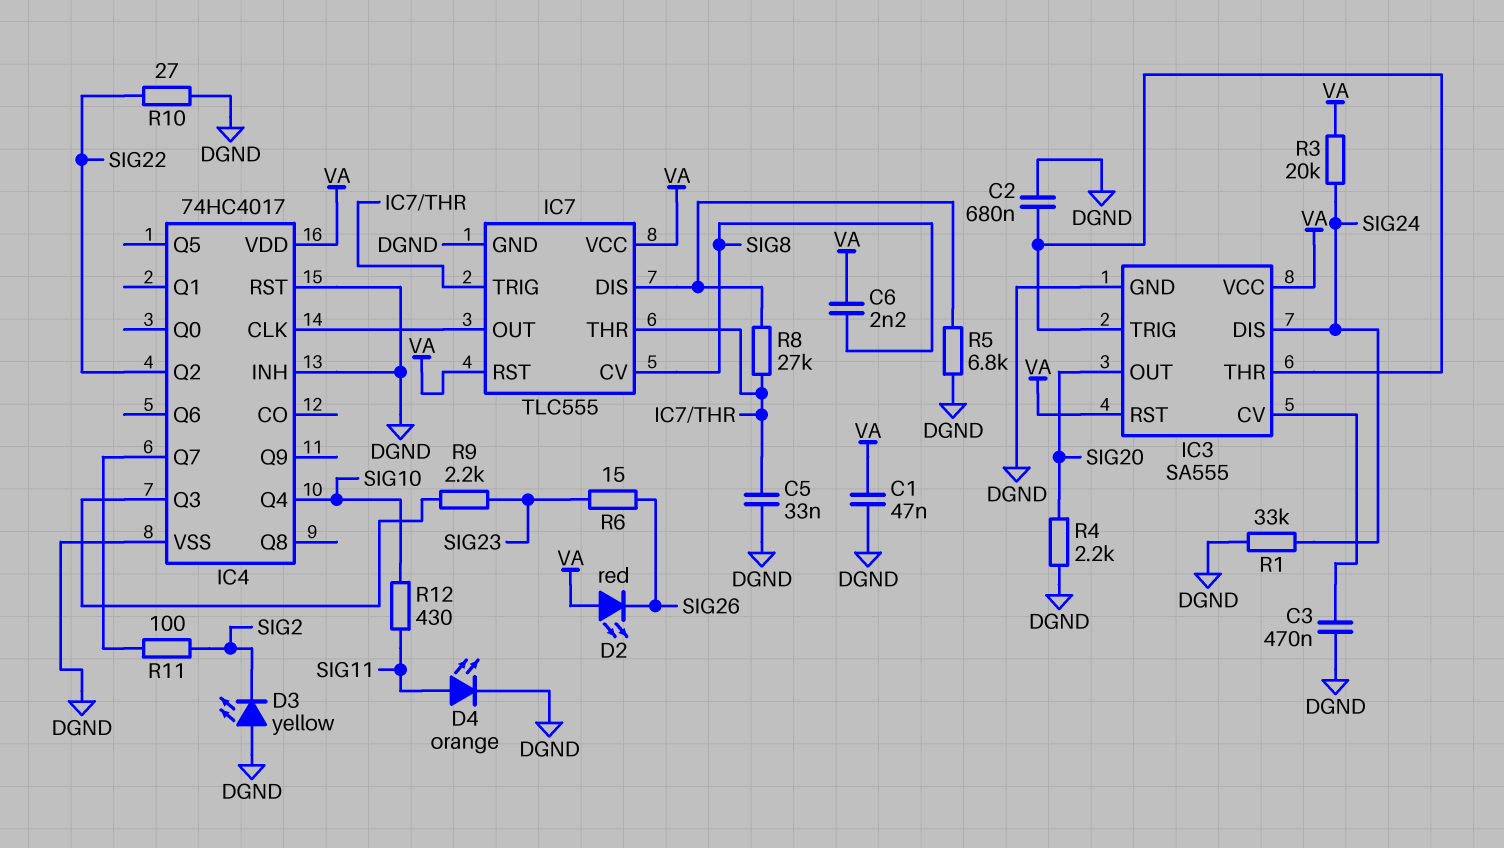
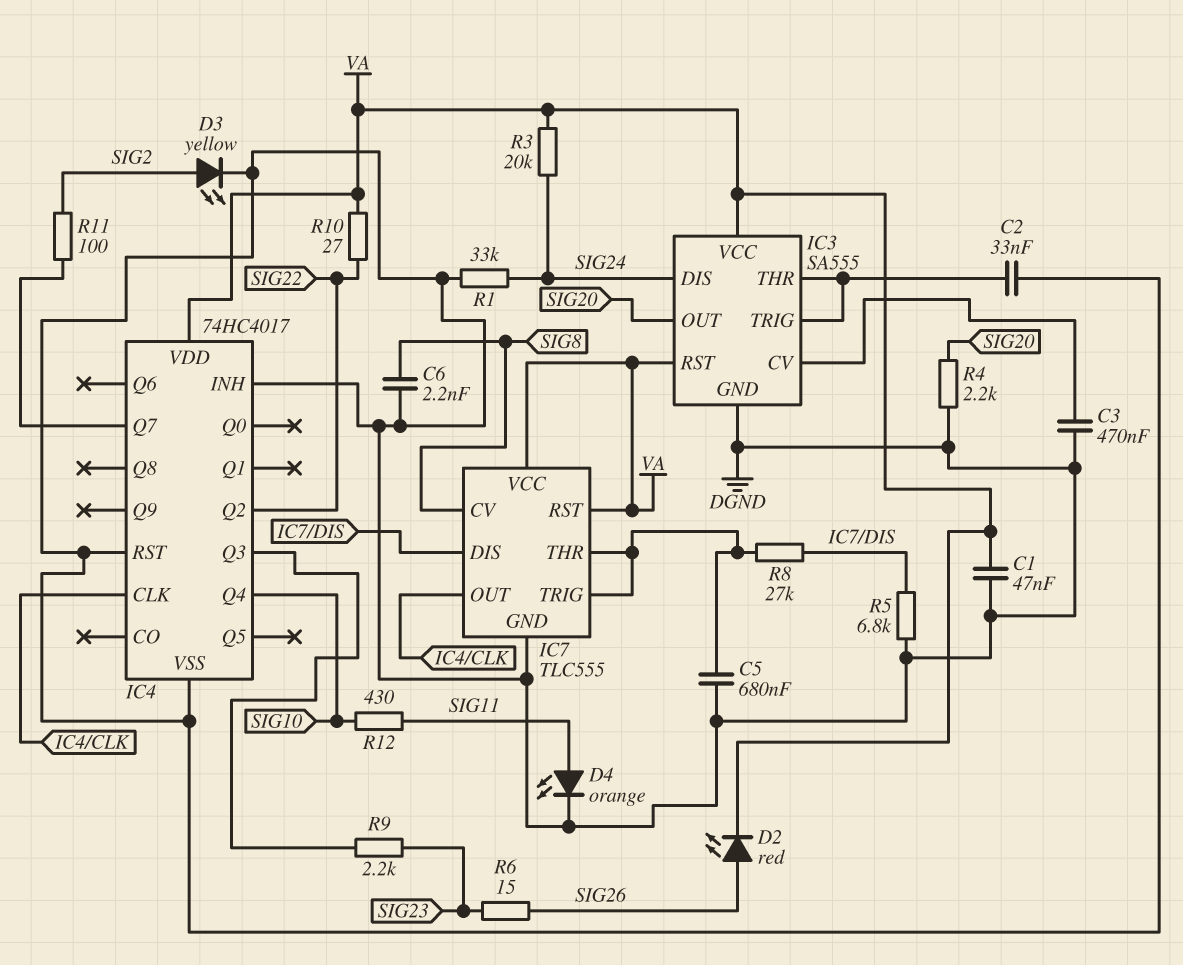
C2: 680nF (DGND, IC3/THR) -> 33nF (DGND, IC3/THR)
C5: 33nF (DGND, IC7/THR) -> 680nF (DGND, IC7/THR)
C6: 2.2nF (SIG8, VA) -> 2.2nF (DGND, SIG8)
D2: LED red (A VA, K SIG26) -> LED red (A SIG26, K VA)
D3: LED yellow (A DGND, K SIG2) -> LED yellow (A SIG2, K DGND)
R10: 27 (DGND, SIG22) -> 27 (SIG22, VA)

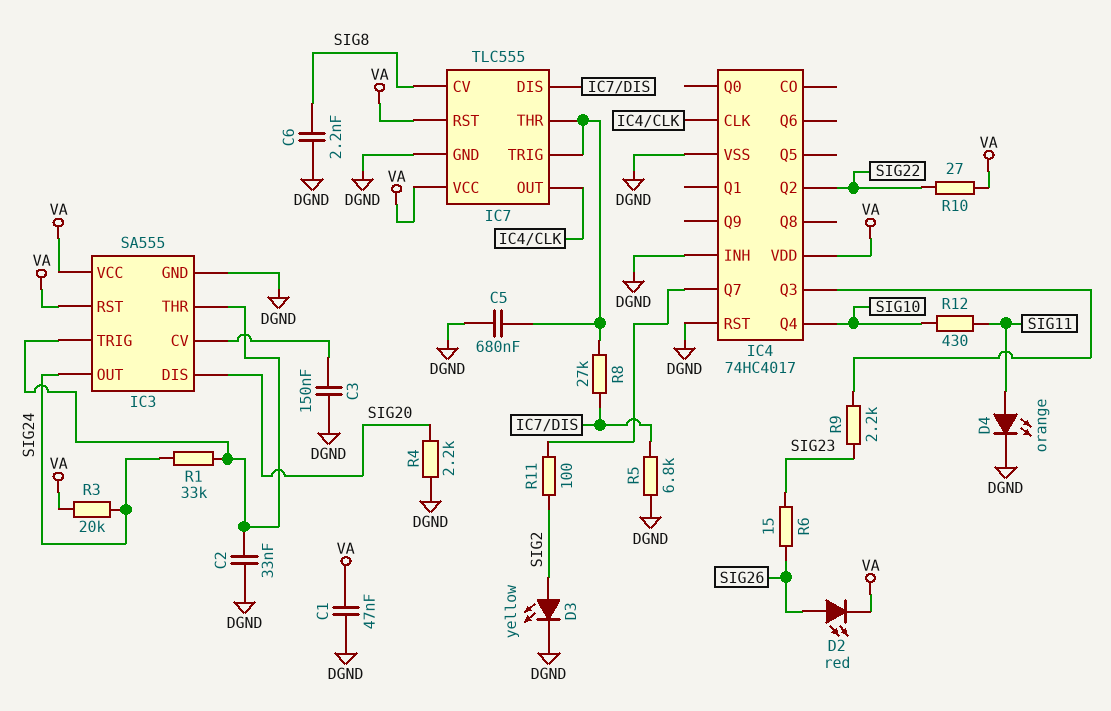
C3: 470nF (DGND, IC3/CV) -> 150nF (DGND, IC3/CV)
IC3 pin DIS: SIG24 -> SIG20
IC3 pin OUT: SIG20 -> SIG24
R1: 33k (DGND, SIG24) -> 33k (IC3/THR, SIG24)

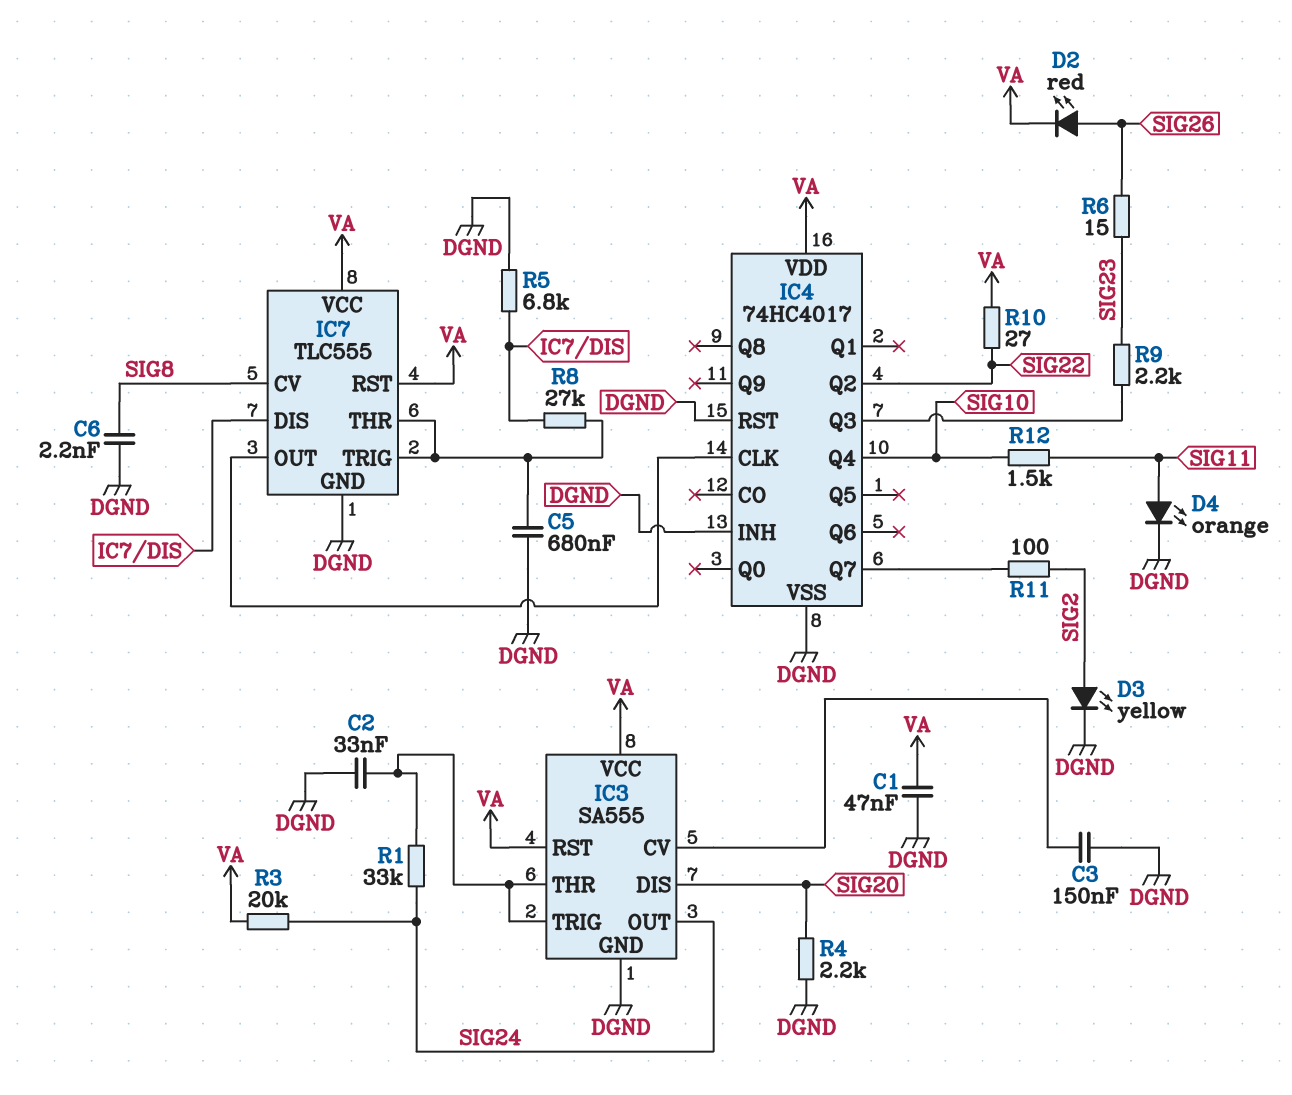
R12: 430 (SIG10, SIG11) -> 1.5k (SIG10, SIG11)

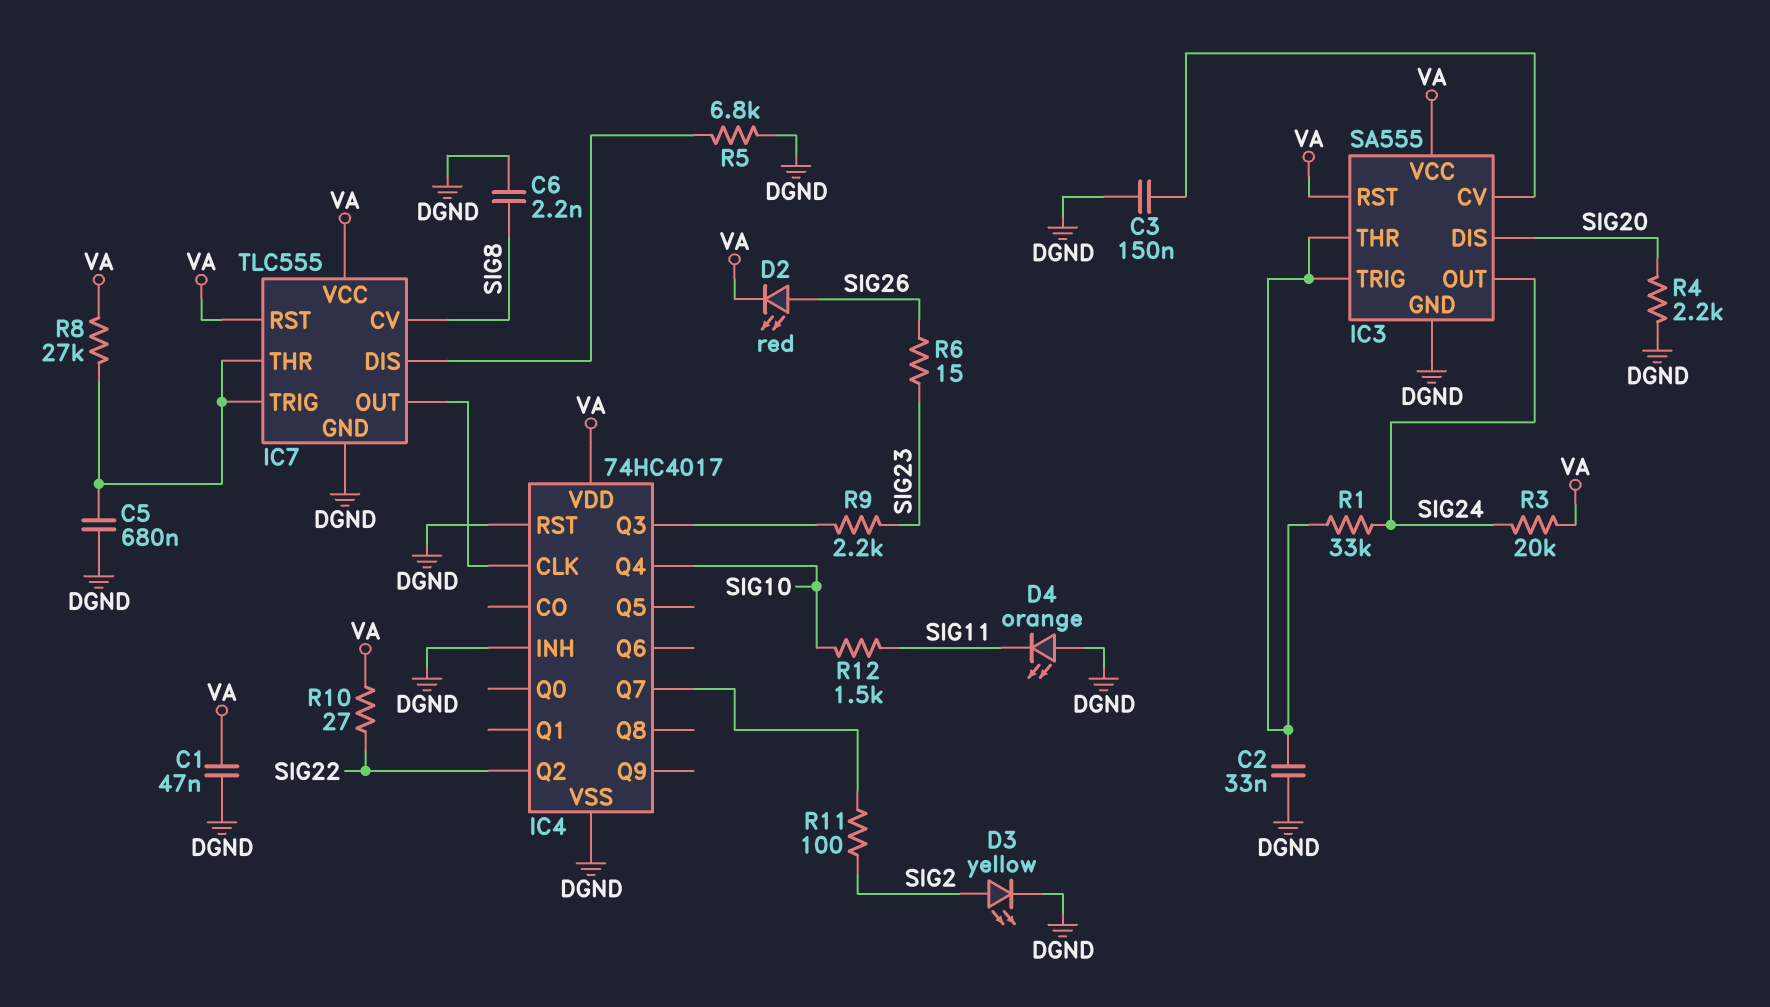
D4: LED orange (A SIG11, K DGND) -> LED orange (A DGND, K SIG11)
R8: 27k (IC7/DIS, IC7/THR) -> 27k (IC7/THR, VA)

